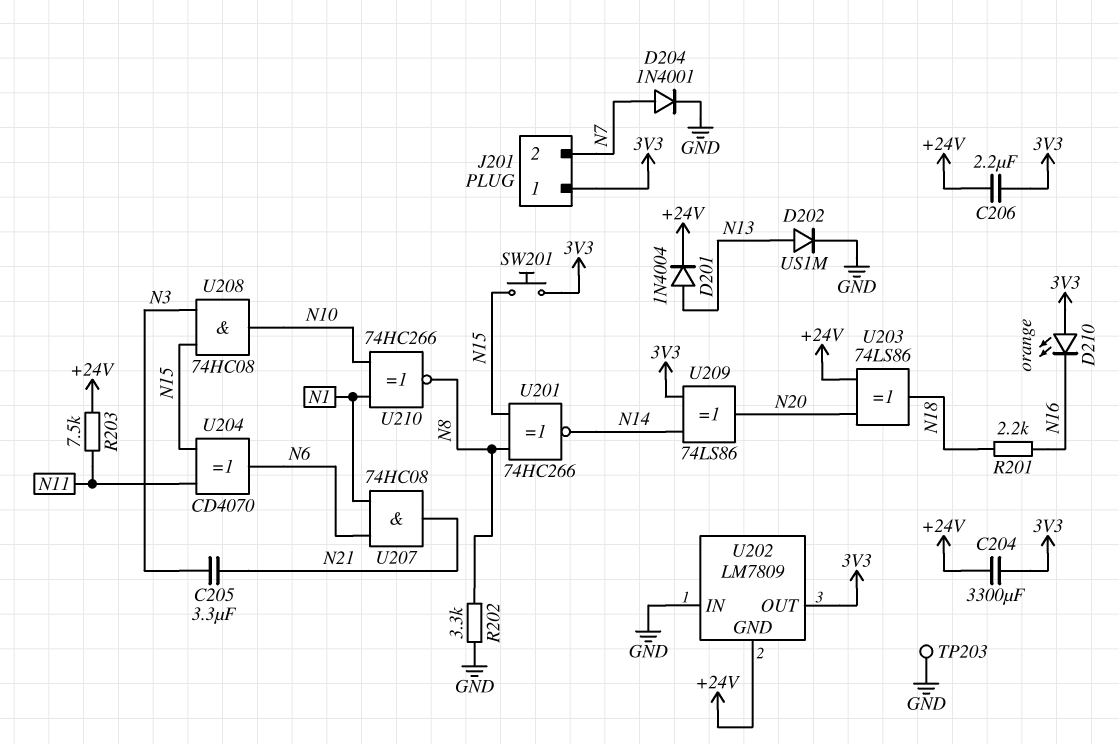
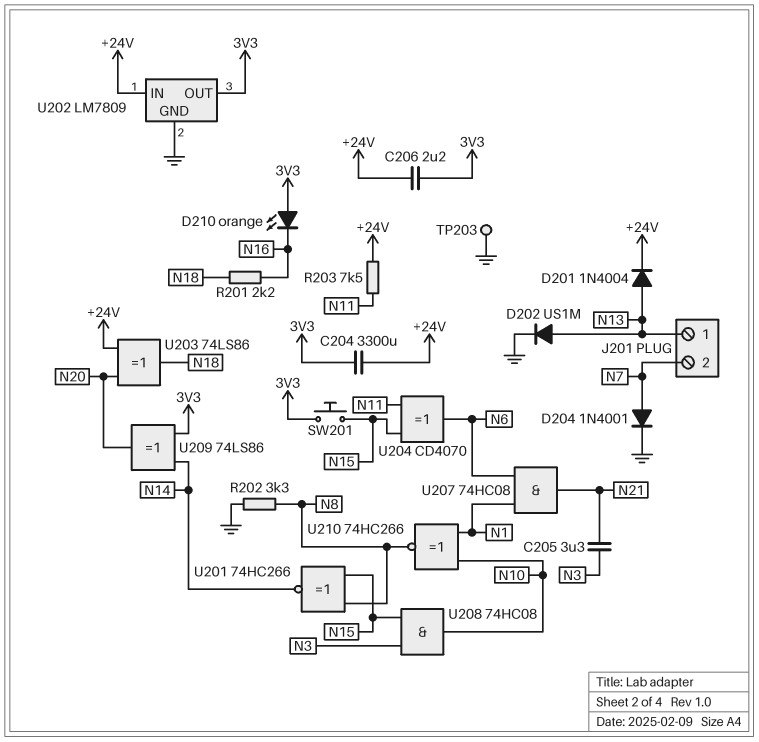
J201 pin 1: 3V3 -> N13
U202 pin GND: +24V -> GND
U202 pin IN: GND -> +24V

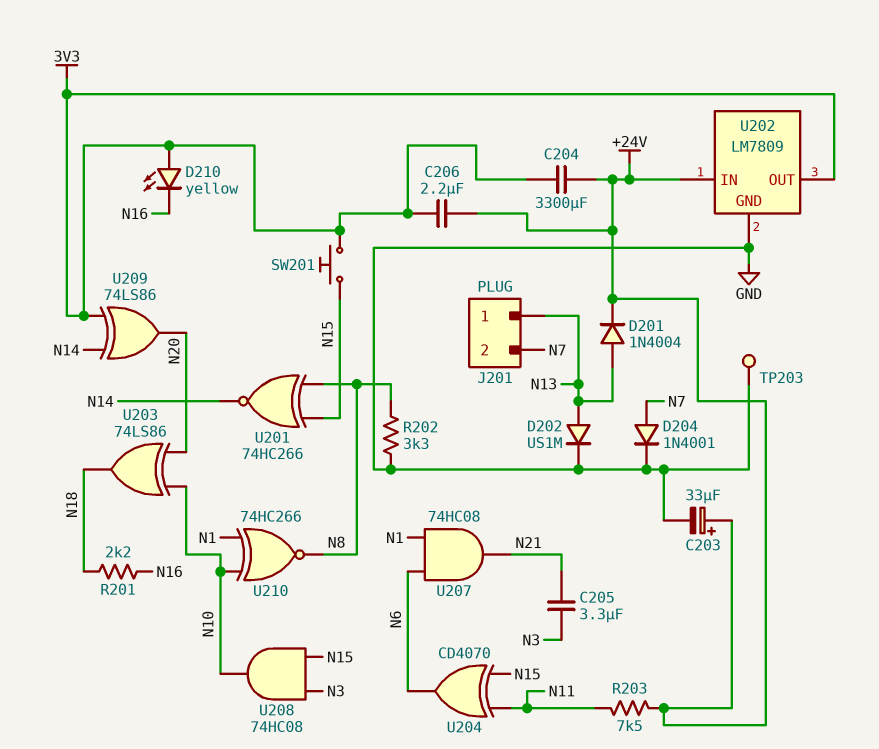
C203: none -> 33uF (plus +24V, minus GND)
D210: LED orange (A 3V3, K N16) -> LED yellow (A 3V3, K N16)
U203: XOR 74LS86 (in +24V, in N20, out N18) -> XOR 74LS86 (in N10, in N20, out N18)

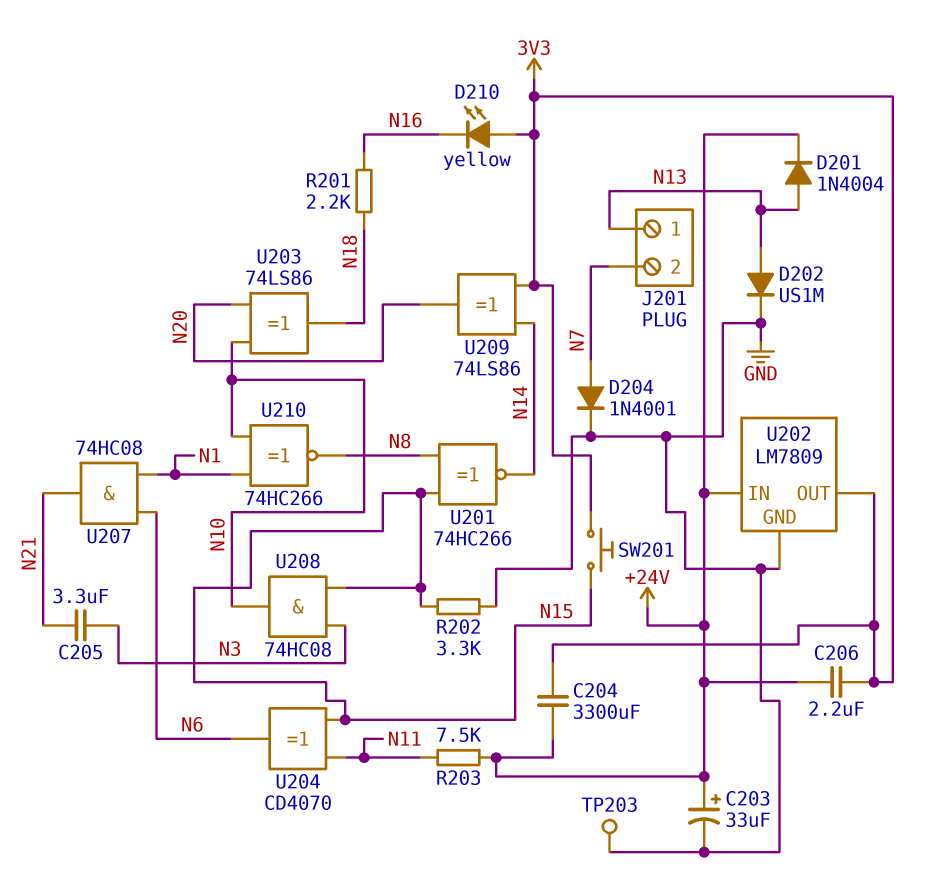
R202: 3.3k (GND, N8) -> 3.3k (GND, N15)

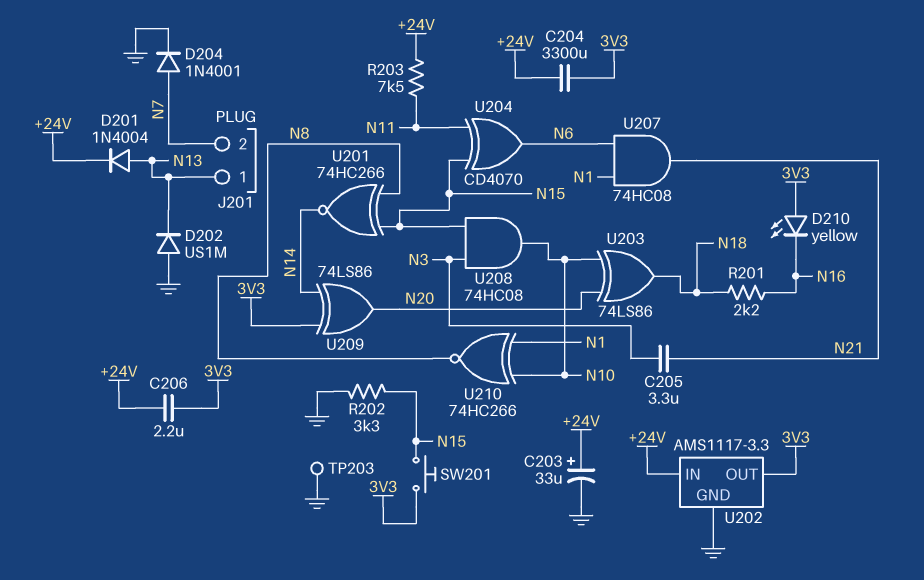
D202: diode US1M (A N13, K GND) -> diode US1M (A GND, K N13)
U202: LM7809 -> AMS1117-3.3

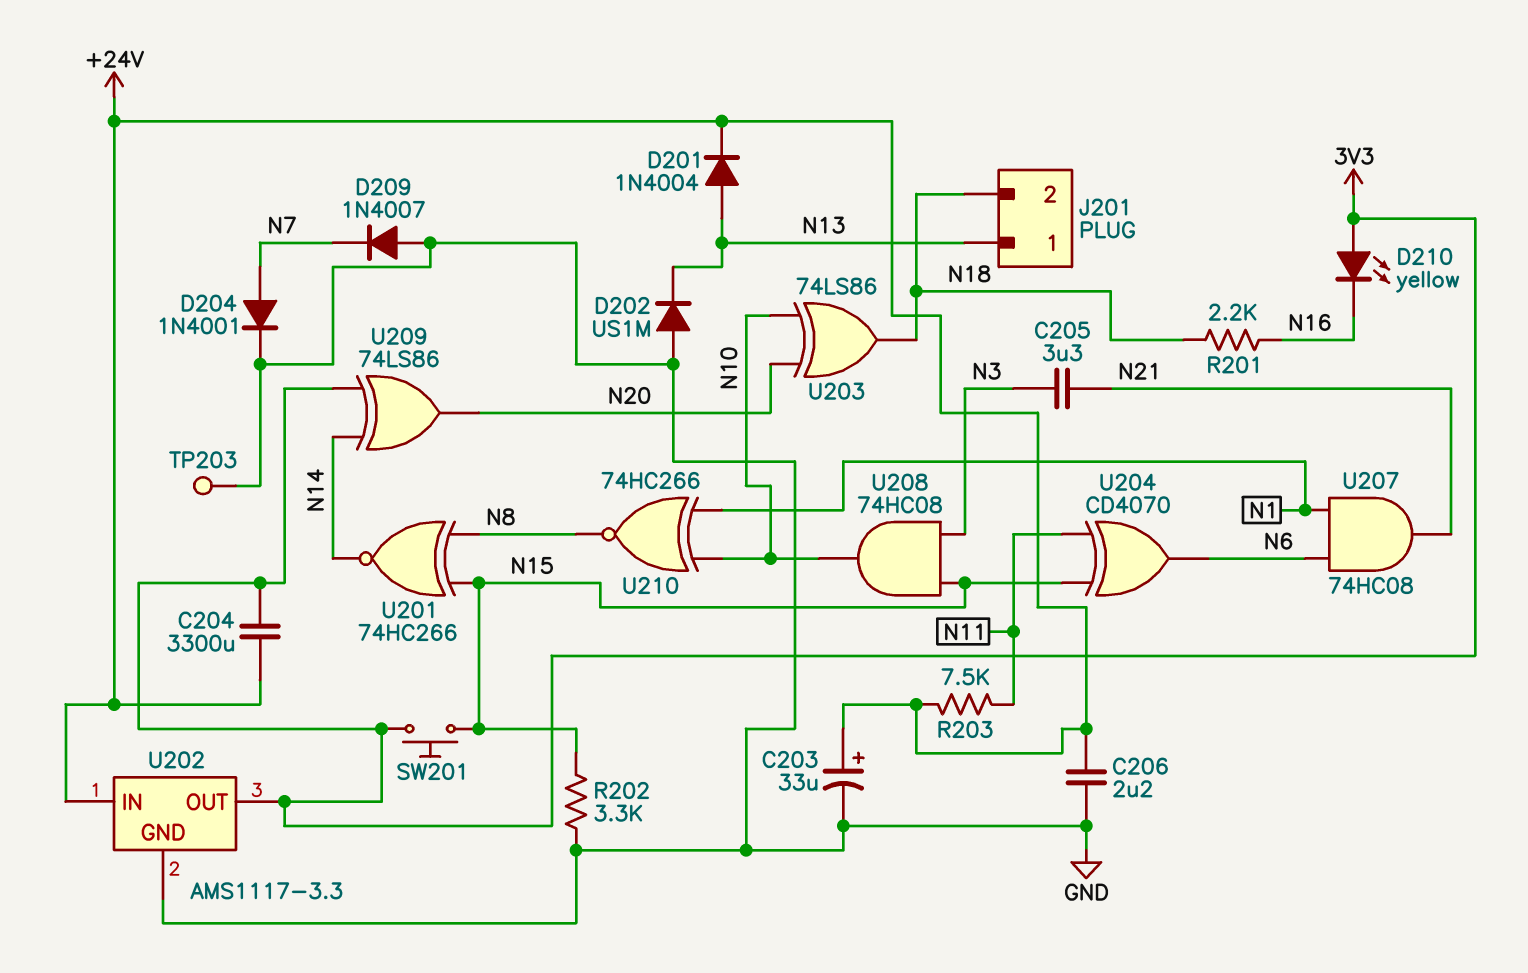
C206: 2.2uF (+24V, 3V3) -> 2.2uF (+24V, GND)
D209: none -> diode 1N4007 (A GND, K N7)
J201 pin 2: N7 -> N18

